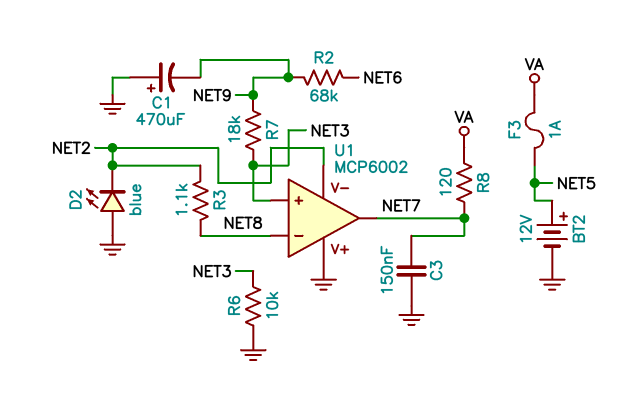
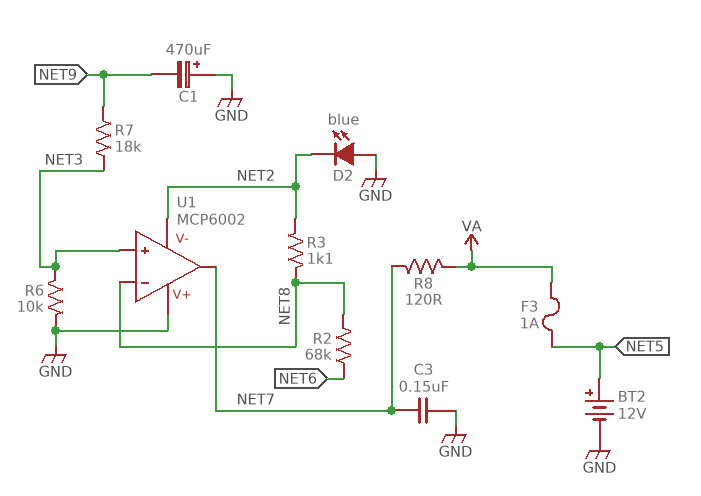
R2: 68k (NET6, NET9) -> 68k (NET6, NET8)

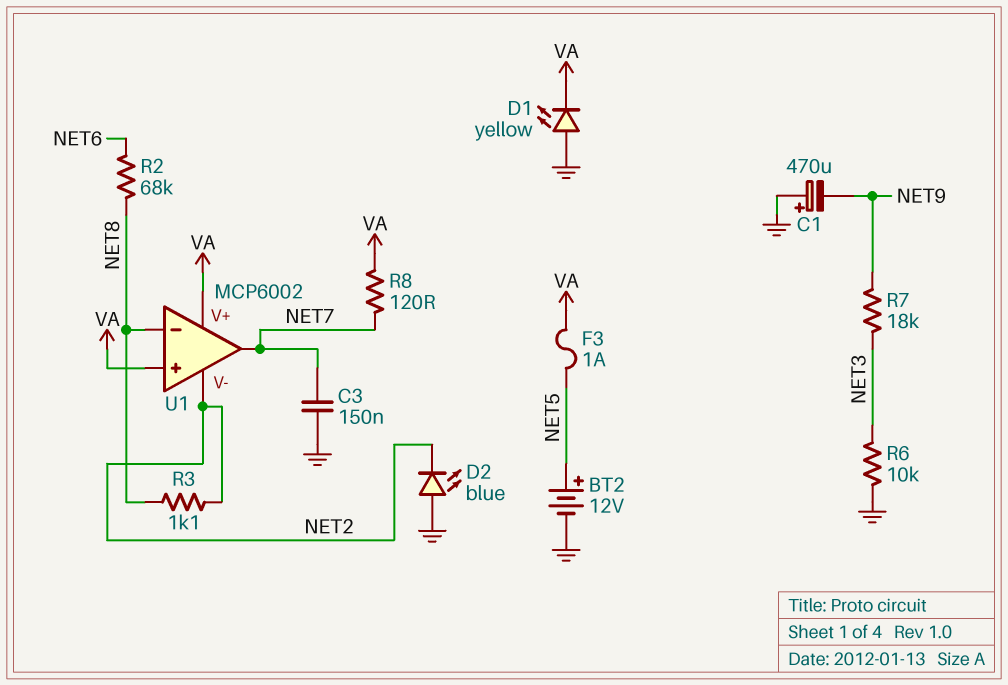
D1: none -> LED yellow (A GND, K VA)
U1 pin V+: GND -> VA
U1 pin in+: NET3 -> VA

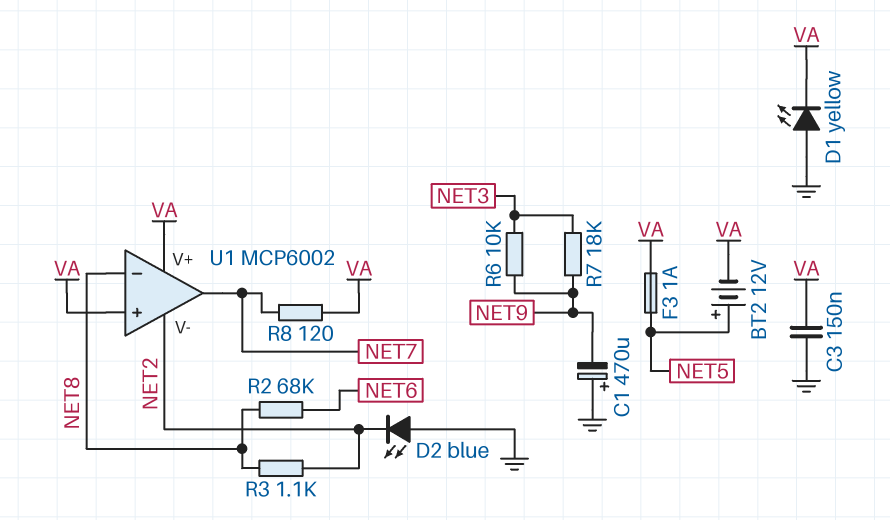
BT2: 12V (plus NET5, minus GND) -> 12V (plus NET5, minus VA)
C3: 150nF (GND, NET7) -> 150nF (GND, VA)
R6: 10k (GND, NET3) -> 10k (NET3, NET9)

